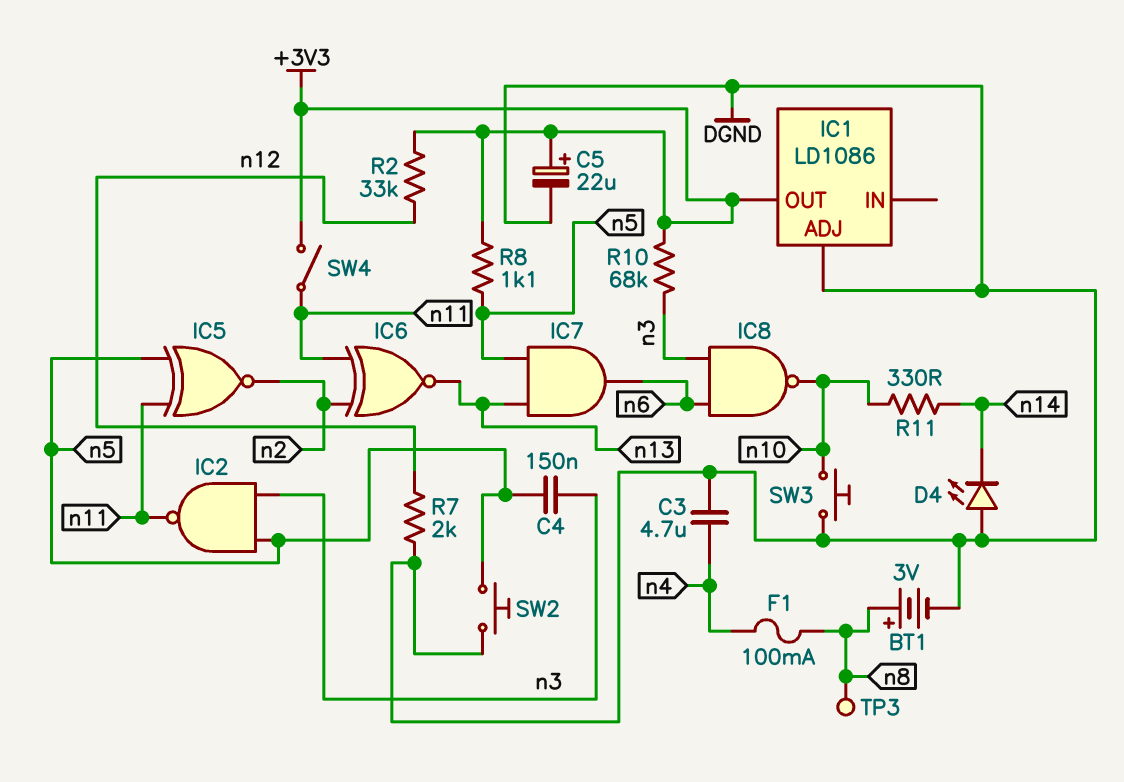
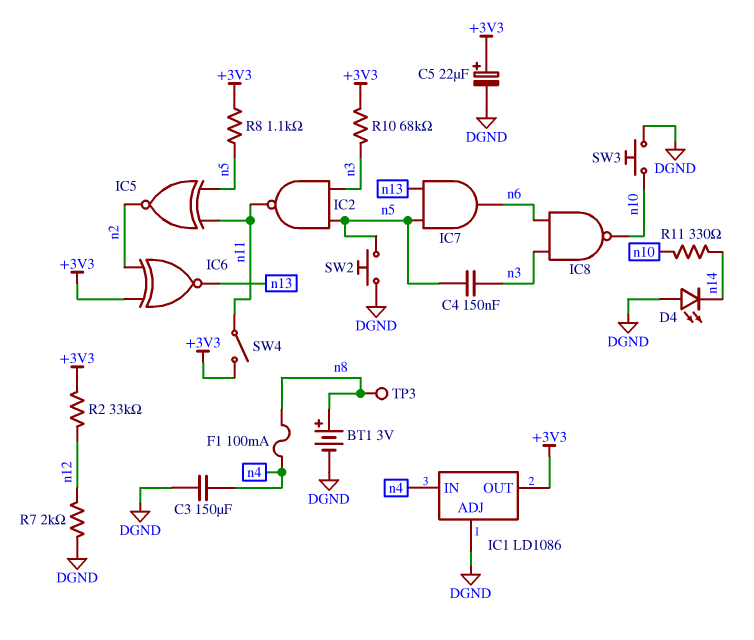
C3: 4.7uF (DGND, n4) -> 150uF (DGND, n4)
IC1 pin IN: none -> n4
IC6: XNOR (in n2, in n11, out n13) -> XNOR (in +3V3, in n2, out n13)

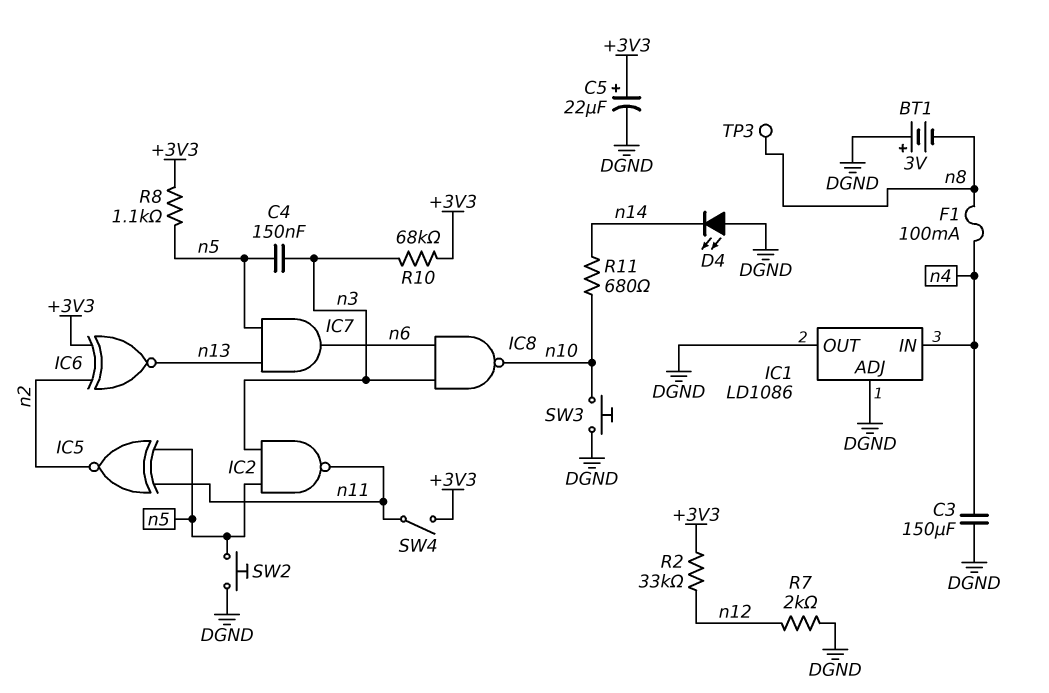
BT1: 3V (plus n8, minus DGND) -> 3V (plus DGND, minus n8)
IC1 pin OUT: +3V3 -> DGND
R11: 330 (n10, n14) -> 680 (n10, n14)

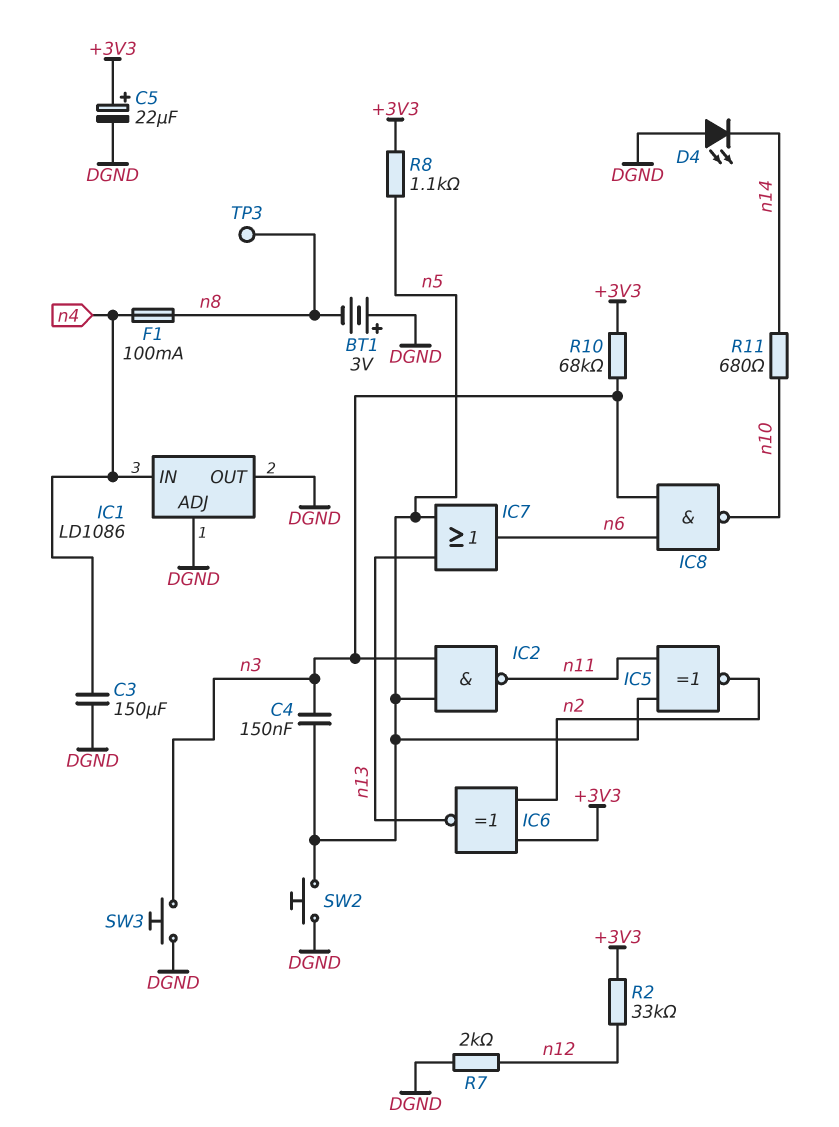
IC7: AND (in n5, in n13, out n6) -> OR (in n5, in n13, out n6)
SW3: button (DGND, n10) -> button (DGND, n3)
SW4: switch (+3V3, n11) -> none

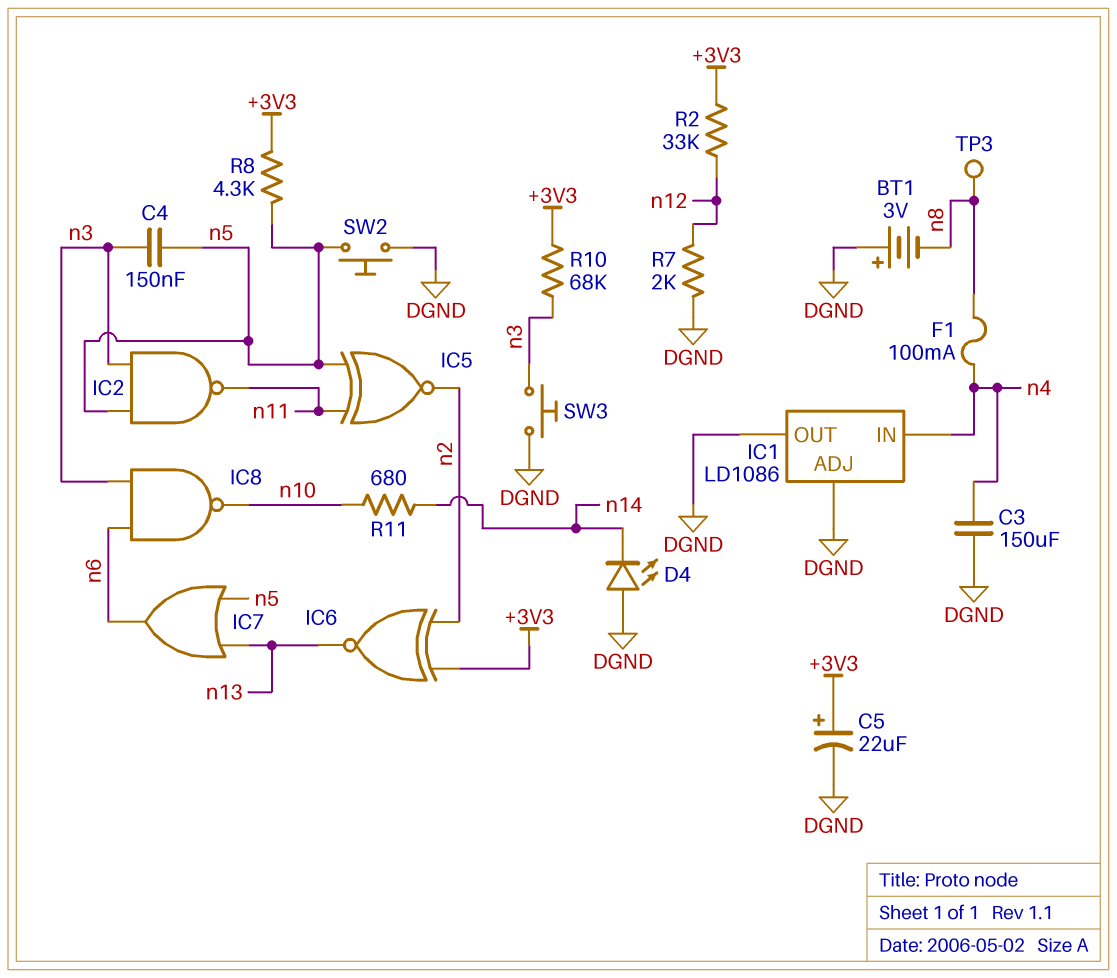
R8: 1.1k (+3V3, n5) -> 4.3k (+3V3, n5)

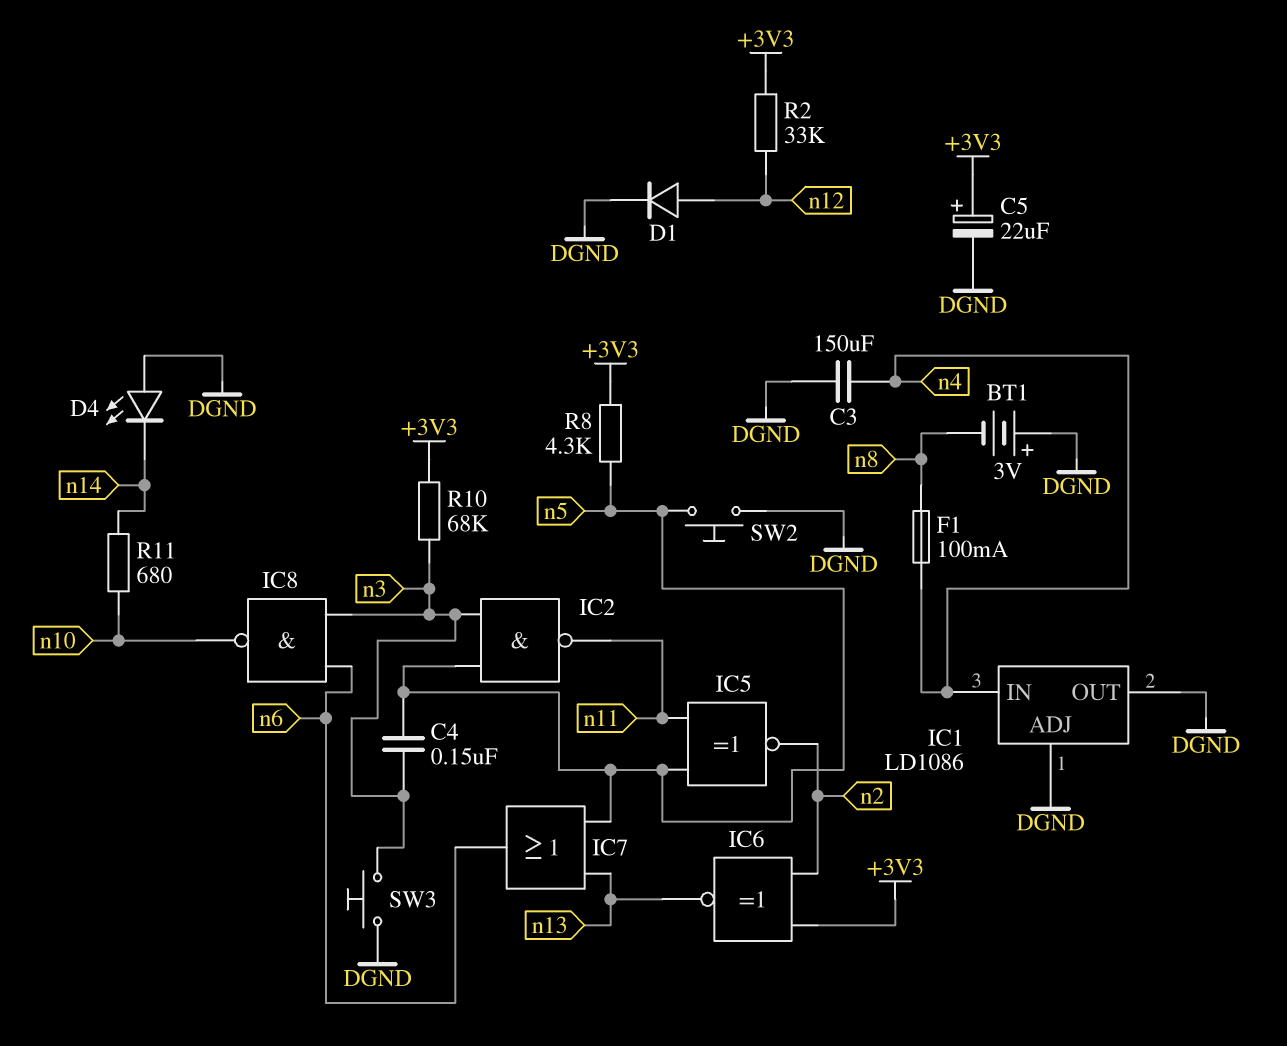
D1: none -> diode (A n12, K DGND)
R7: 2k (DGND, n12) -> none
TP3: test point (n8) -> none

